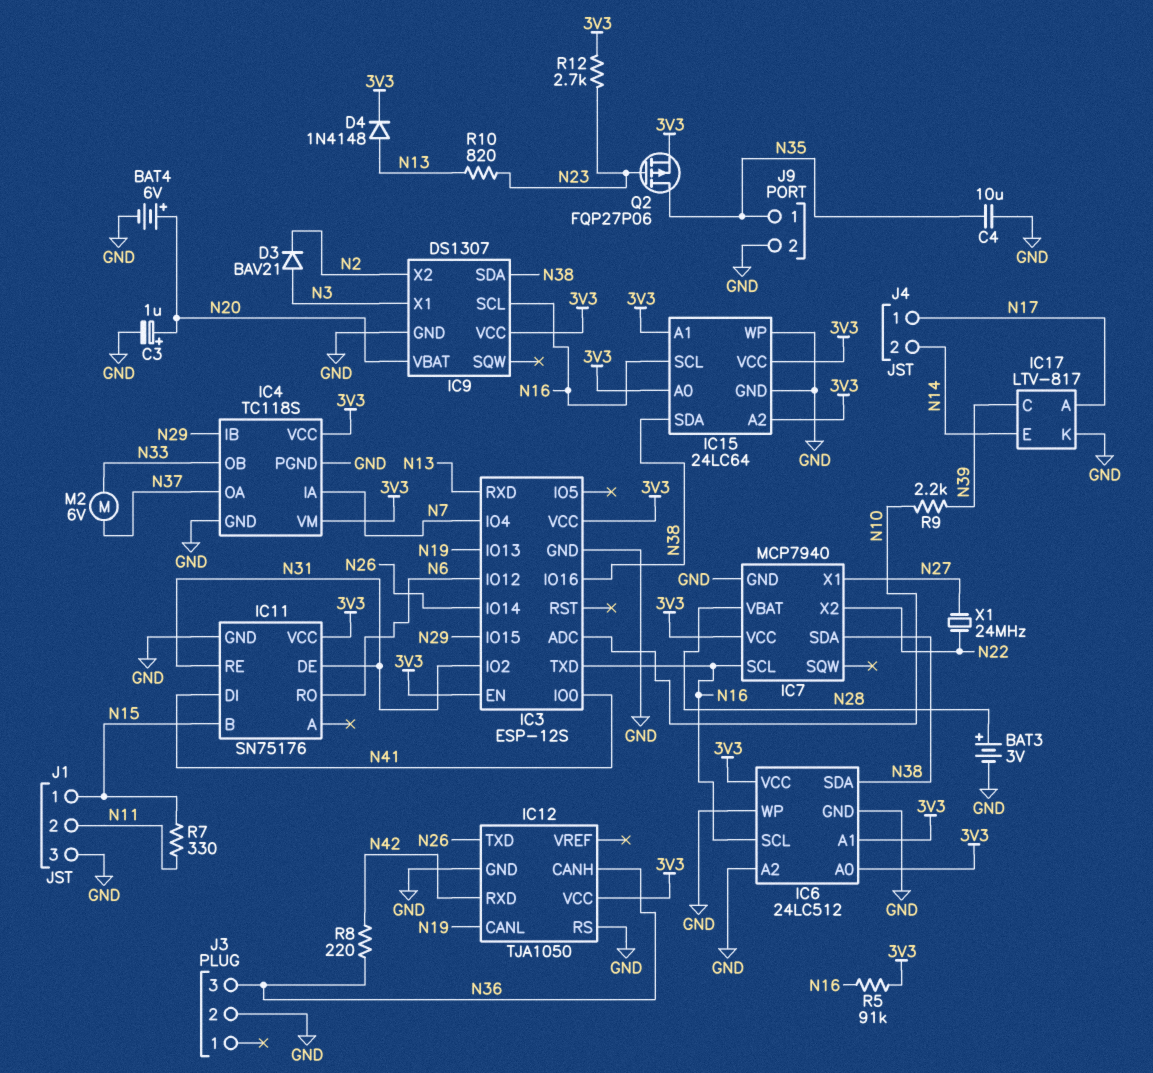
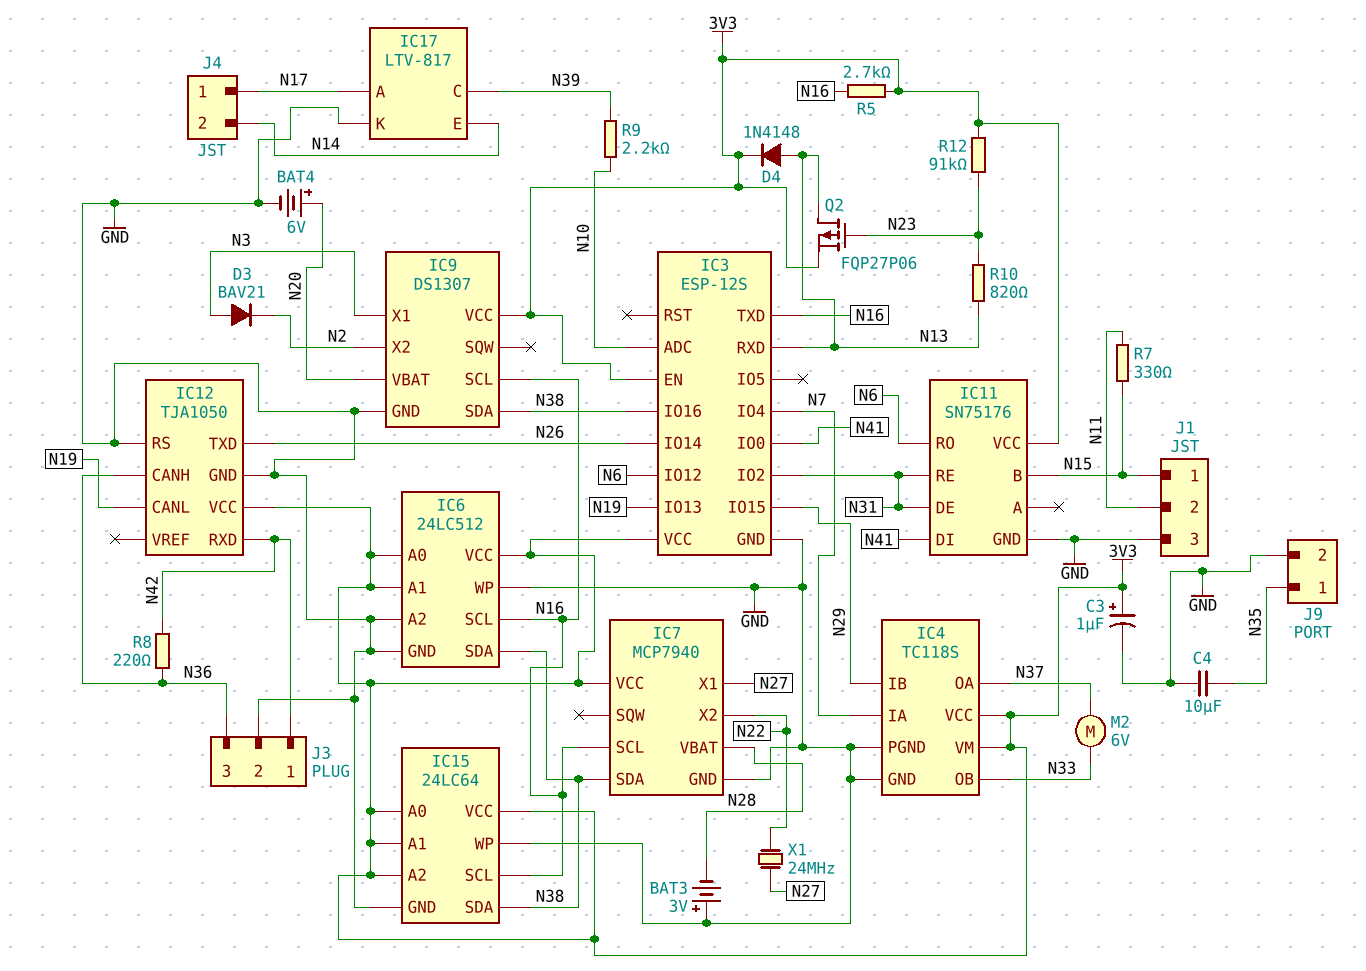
BAT3: 3V (plus N28, minus GND) -> 3V (plus GND, minus N28)
C3: 1uF (plus N20, minus GND) -> 1uF (plus 3V3, minus GND)
J3 pin 1: none -> N42
Q2: PMOS FQP27P06 (G N23, D N35, S 3V3) -> PMOS FQP27P06 (G N23, D N13, S 3V3)
R5: 91k (3V3, N16) -> 2.7k (3V3, N16)
R12: 2.7k (3V3, N23) -> 91k (3V3, N23)

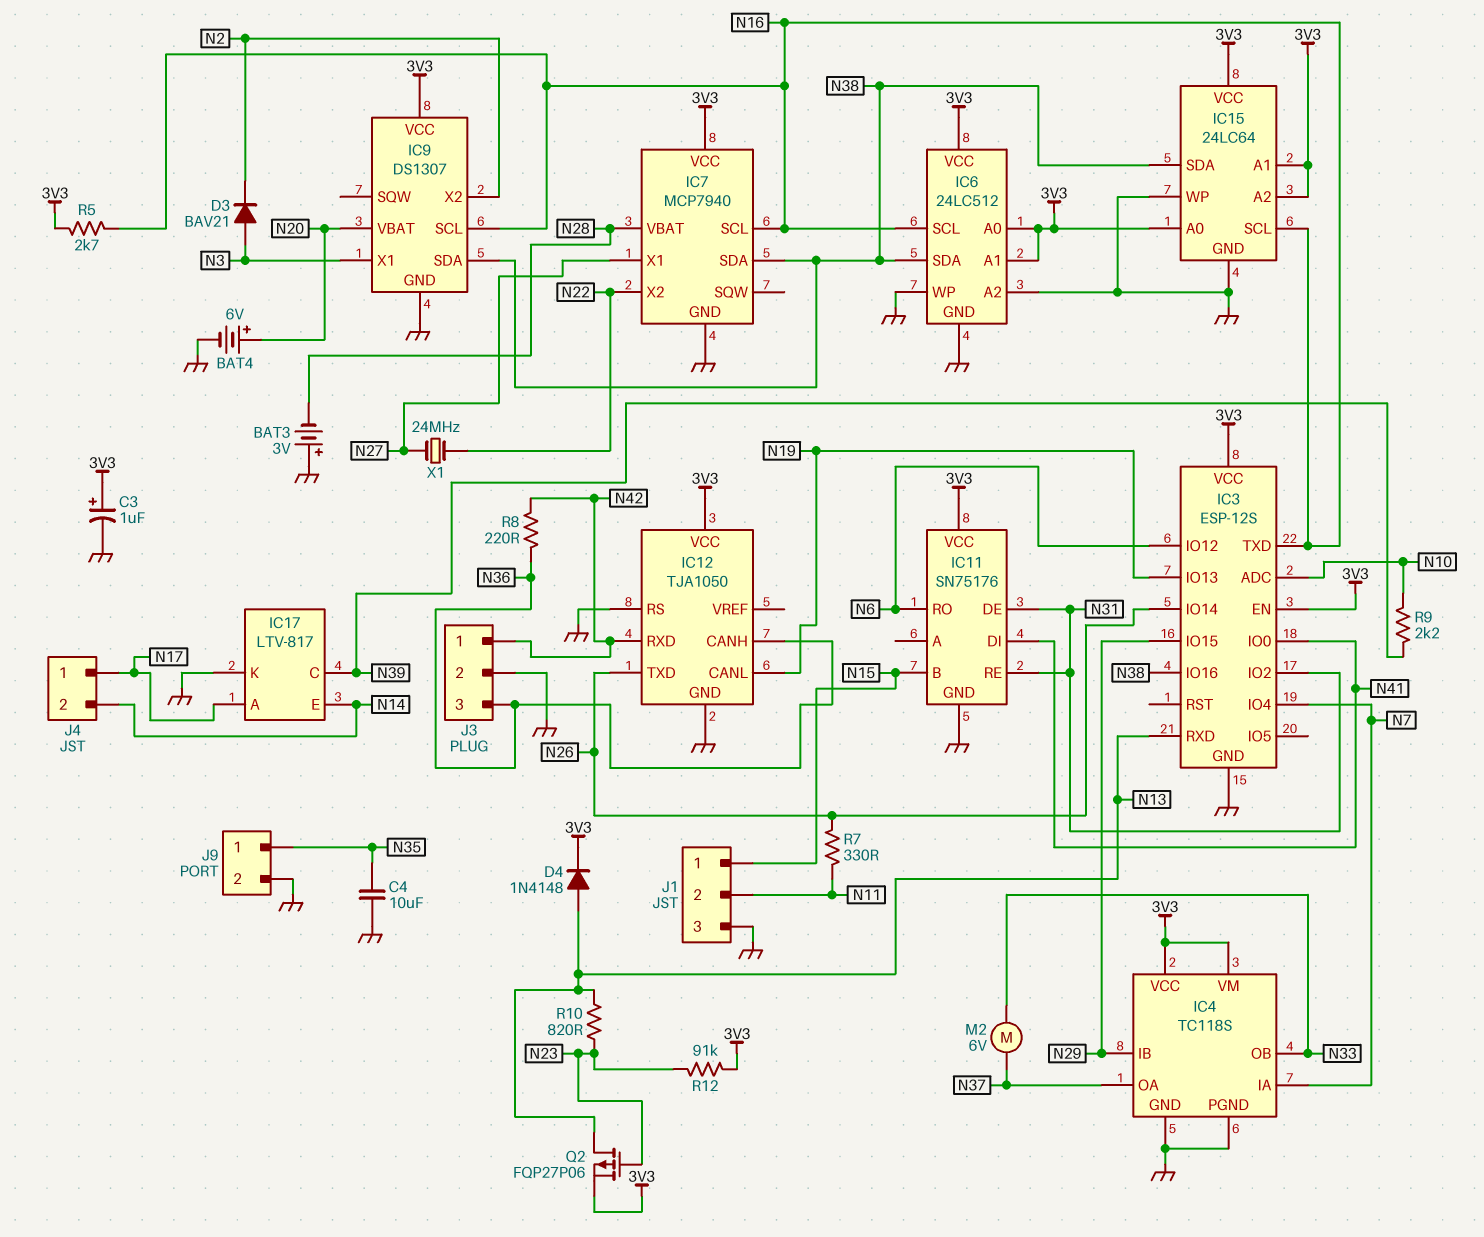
R7: 330 (N11, N15) -> 330 (N11, N26)

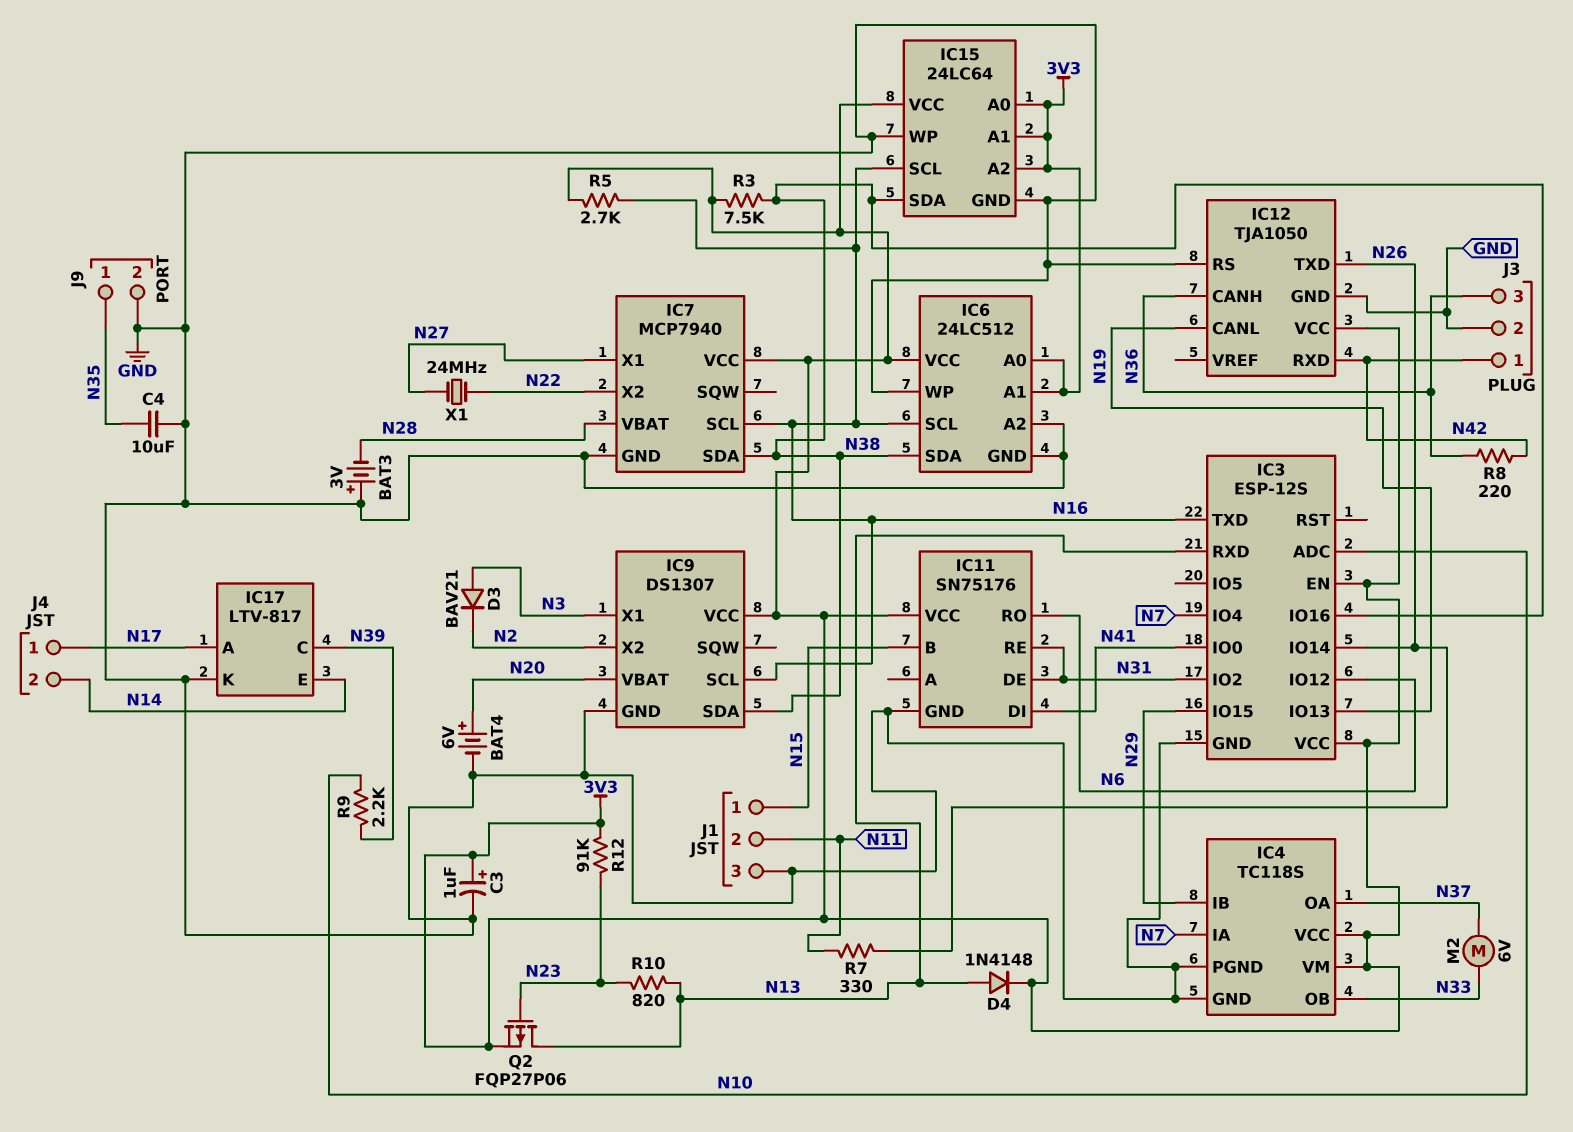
R3: none -> 7.5k (3V3, N38)

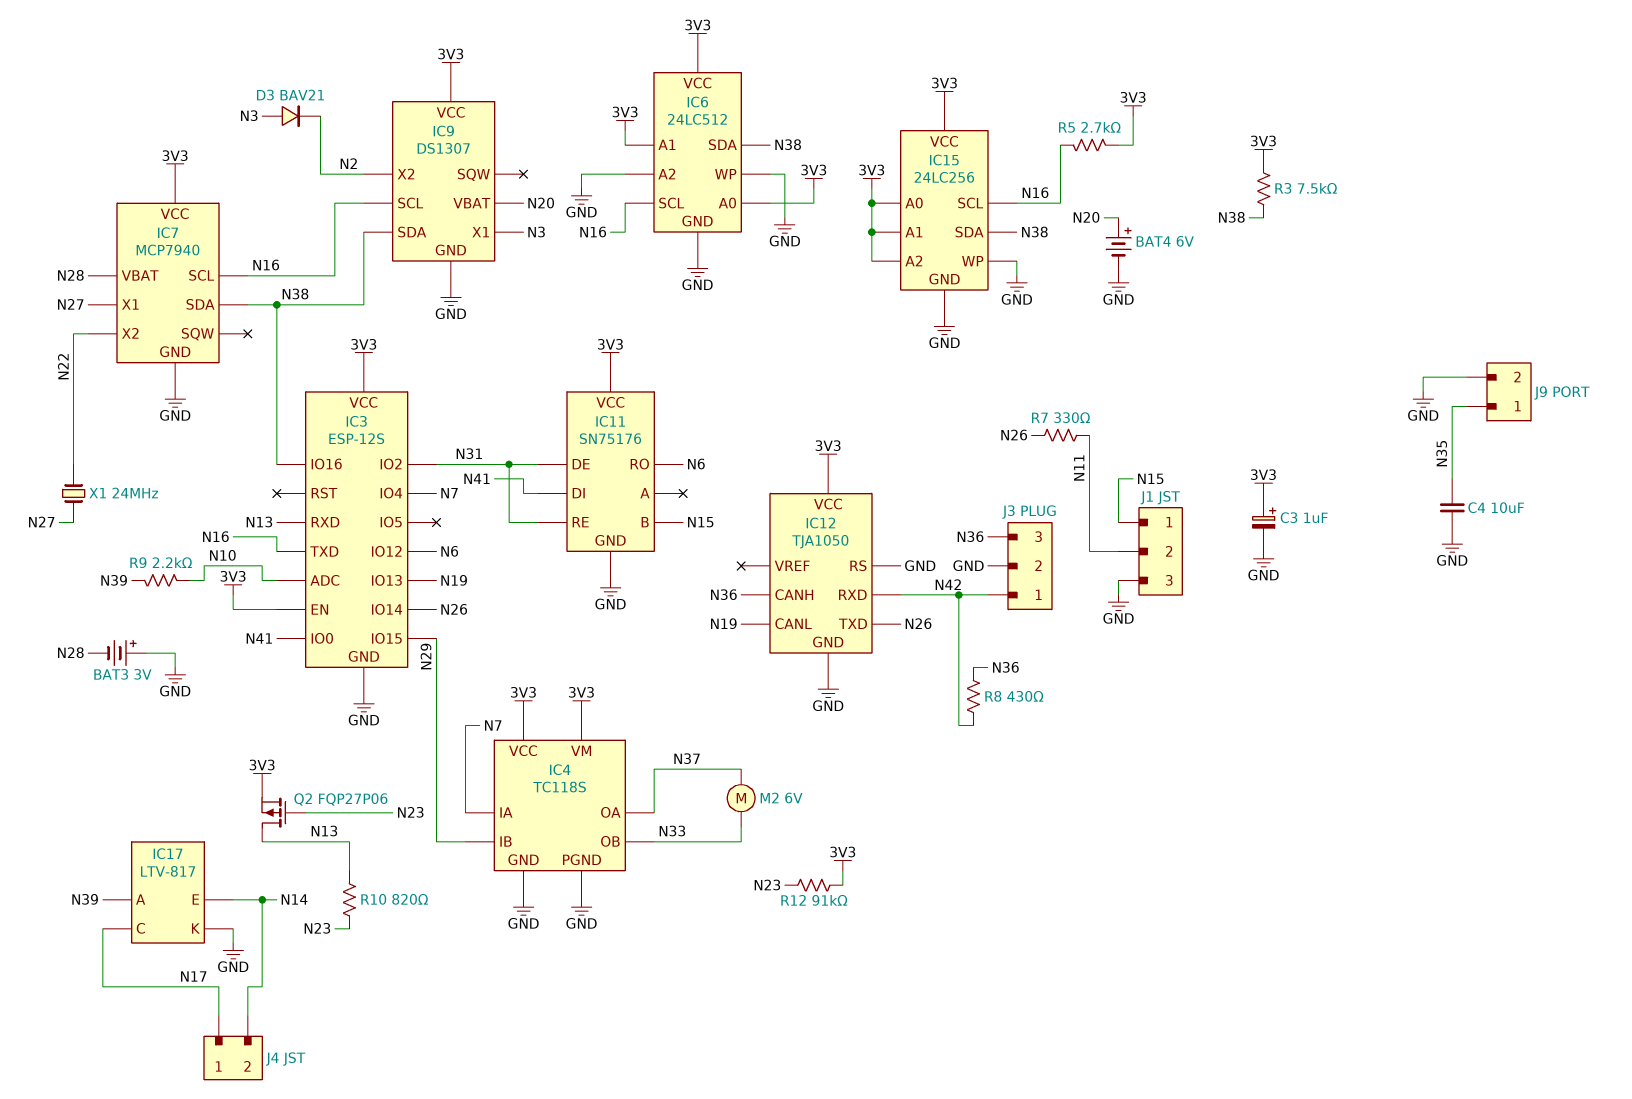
D4: diode 1N4148 (A N13, K 3V3) -> none
IC15: 24LC64 -> 24LC256
IC17 pin A: N17 -> N39
IC17 pin C: N39 -> N17
R8: 220 (N36, N42) -> 430 (N36, N42)

